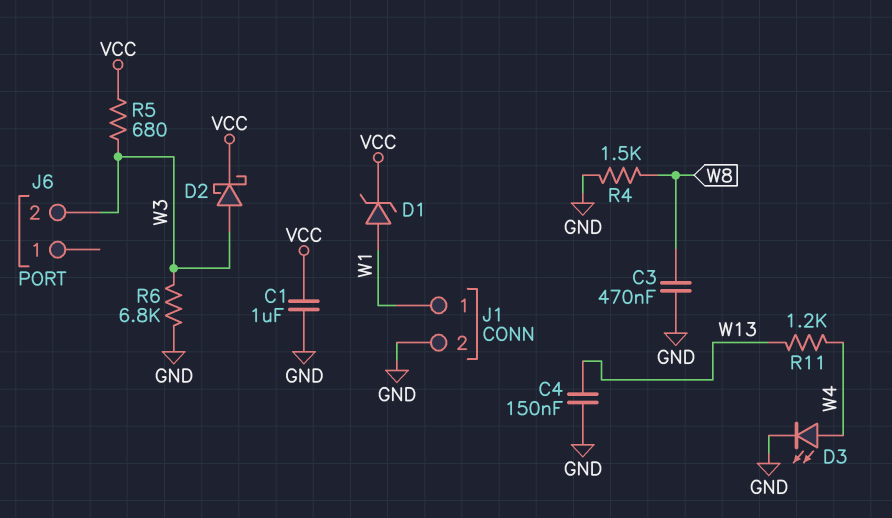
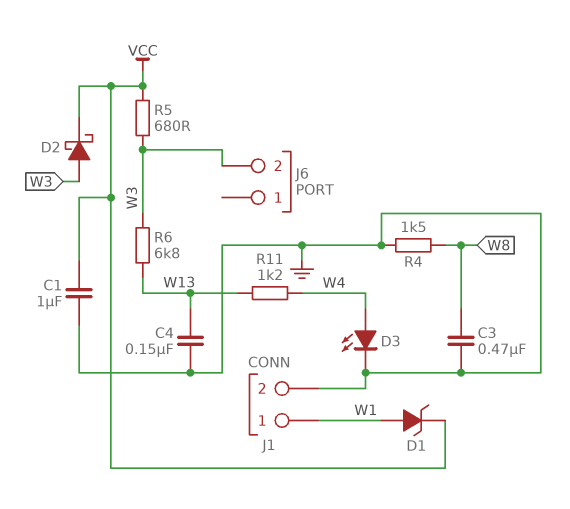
R6: 6.8k (GND, W3) -> 6.8k (W3, W13)

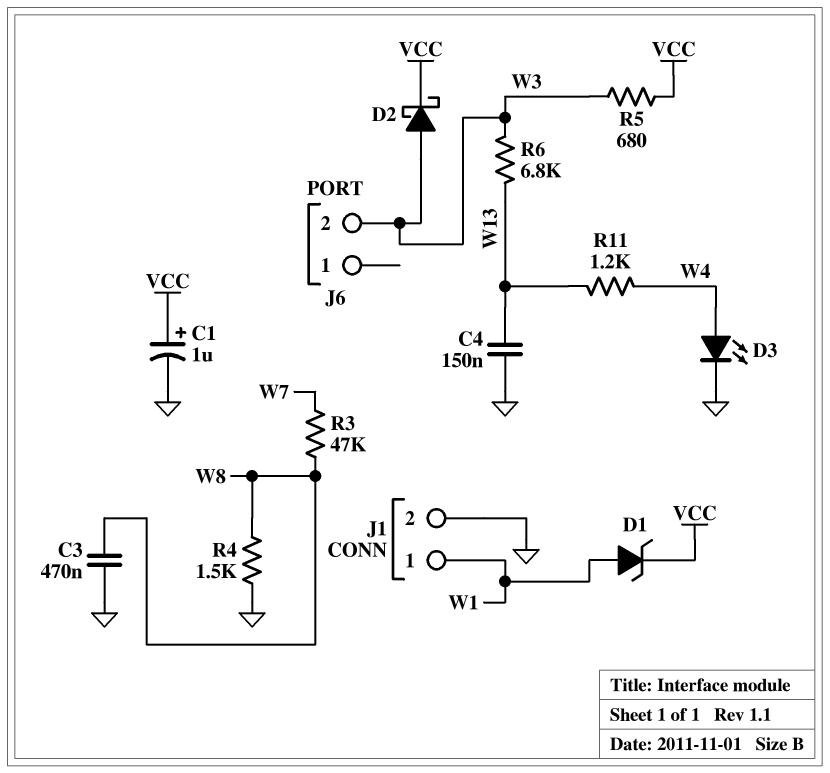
C1: 1uF (GND, VCC) -> 1uF (plus VCC, minus GND)
R3: none -> 47k (W7, W8)

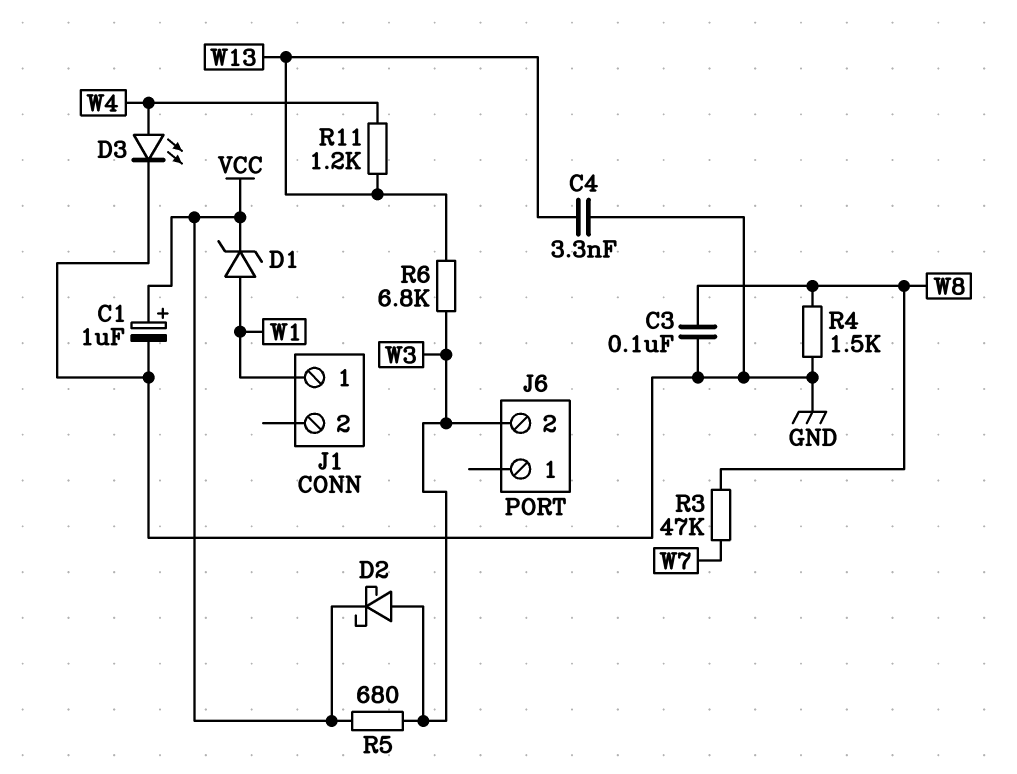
C3: 470nF (GND, W8) -> 100nF (GND, W8)
C4: 150nF (GND, W13) -> 3.3nF (GND, W13)
J1 pin 2: GND -> none

